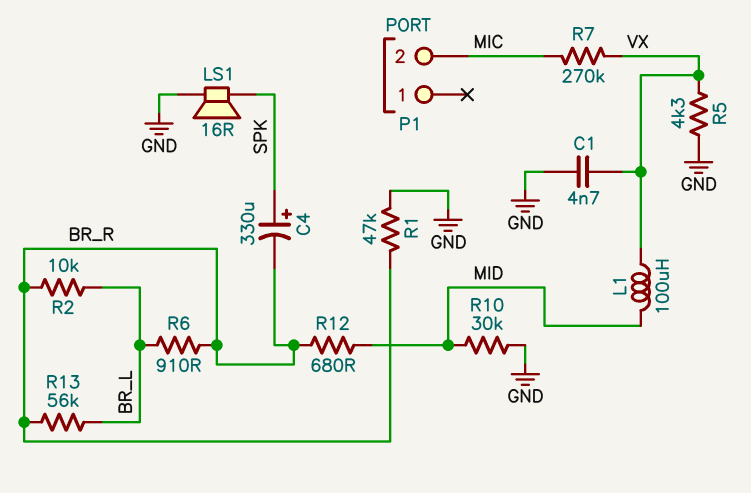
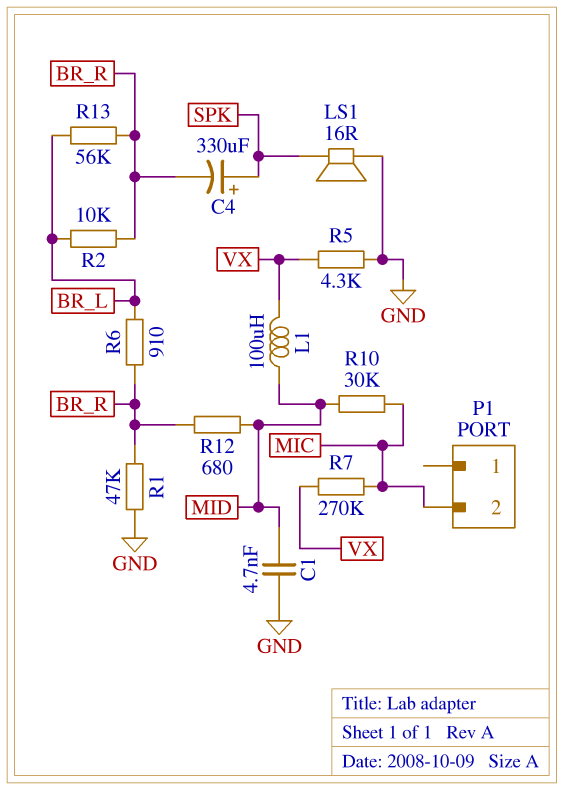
C1: 4.7nF (GND, VX) -> 4.7nF (GND, MID)
R10: 30k (GND, MID) -> 30k (MIC, MID)

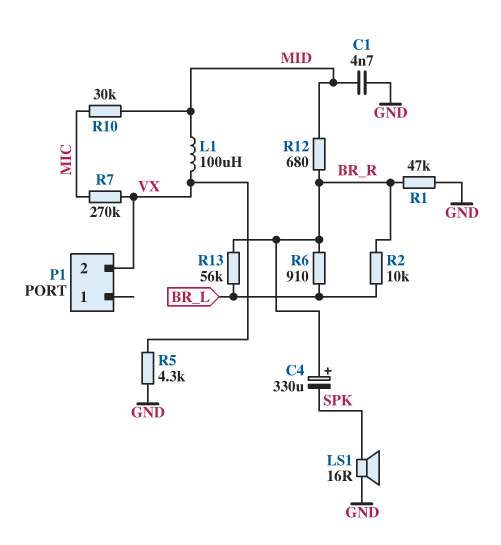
C4: 330uF (plus SPK, minus BR_R) -> 330uF (plus BR_R, minus SPK)
P1 pin 2: MIC -> VX

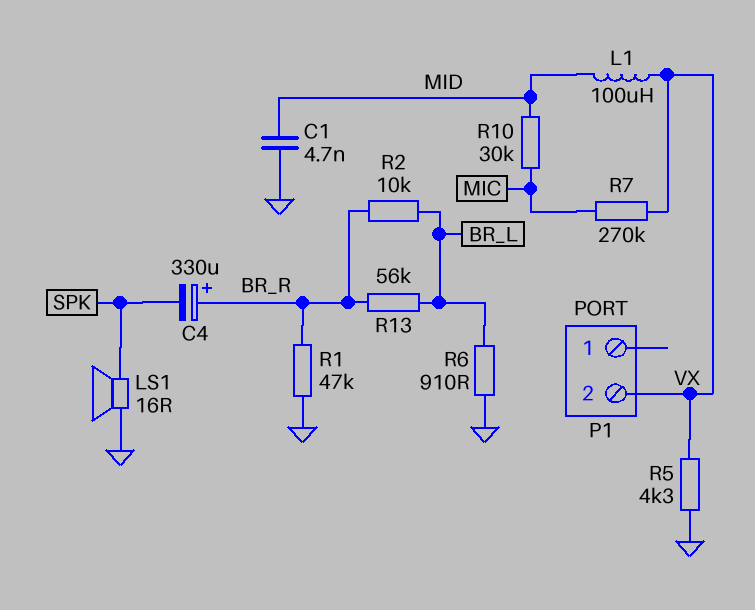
R6: 910 (BR_L, BR_R) -> 910 (BR_L, GND)
R12: 680 (BR_R, MID) -> none

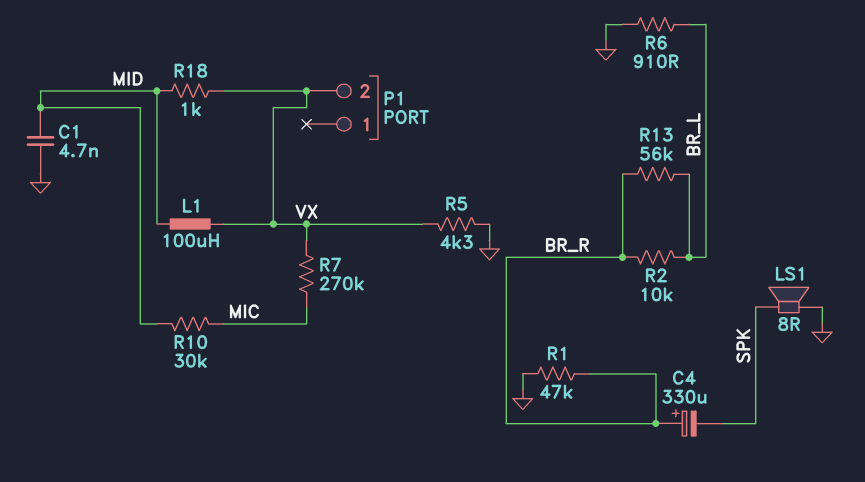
LS1: speaker 16R (GND, SPK) -> speaker 8R (GND, SPK)
R18: none -> 1k (MID, VX)

